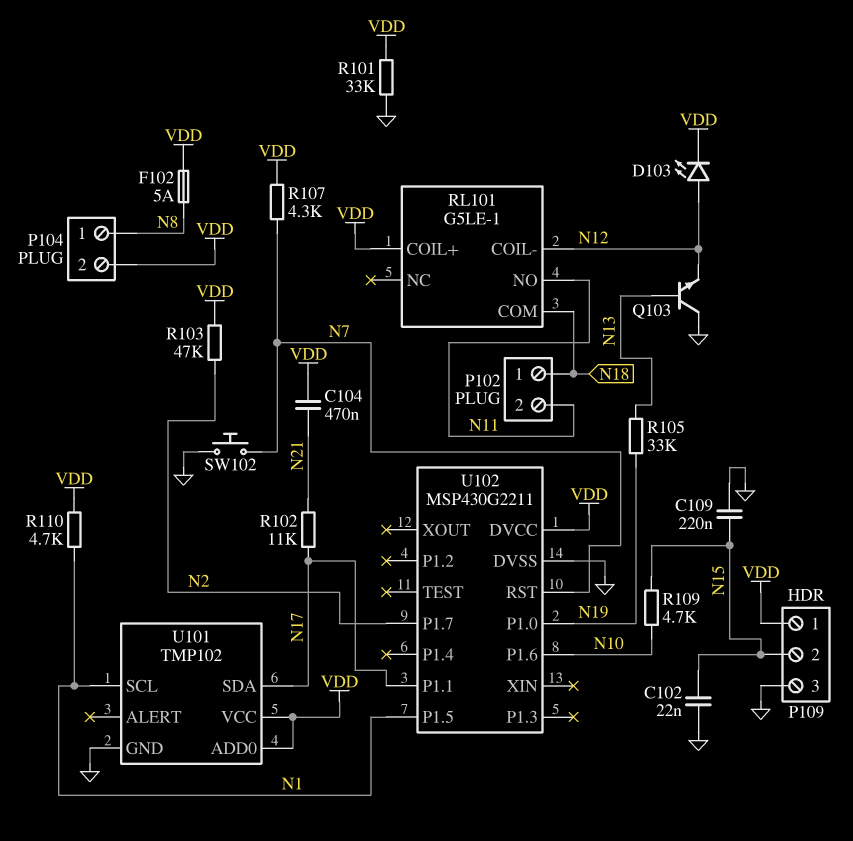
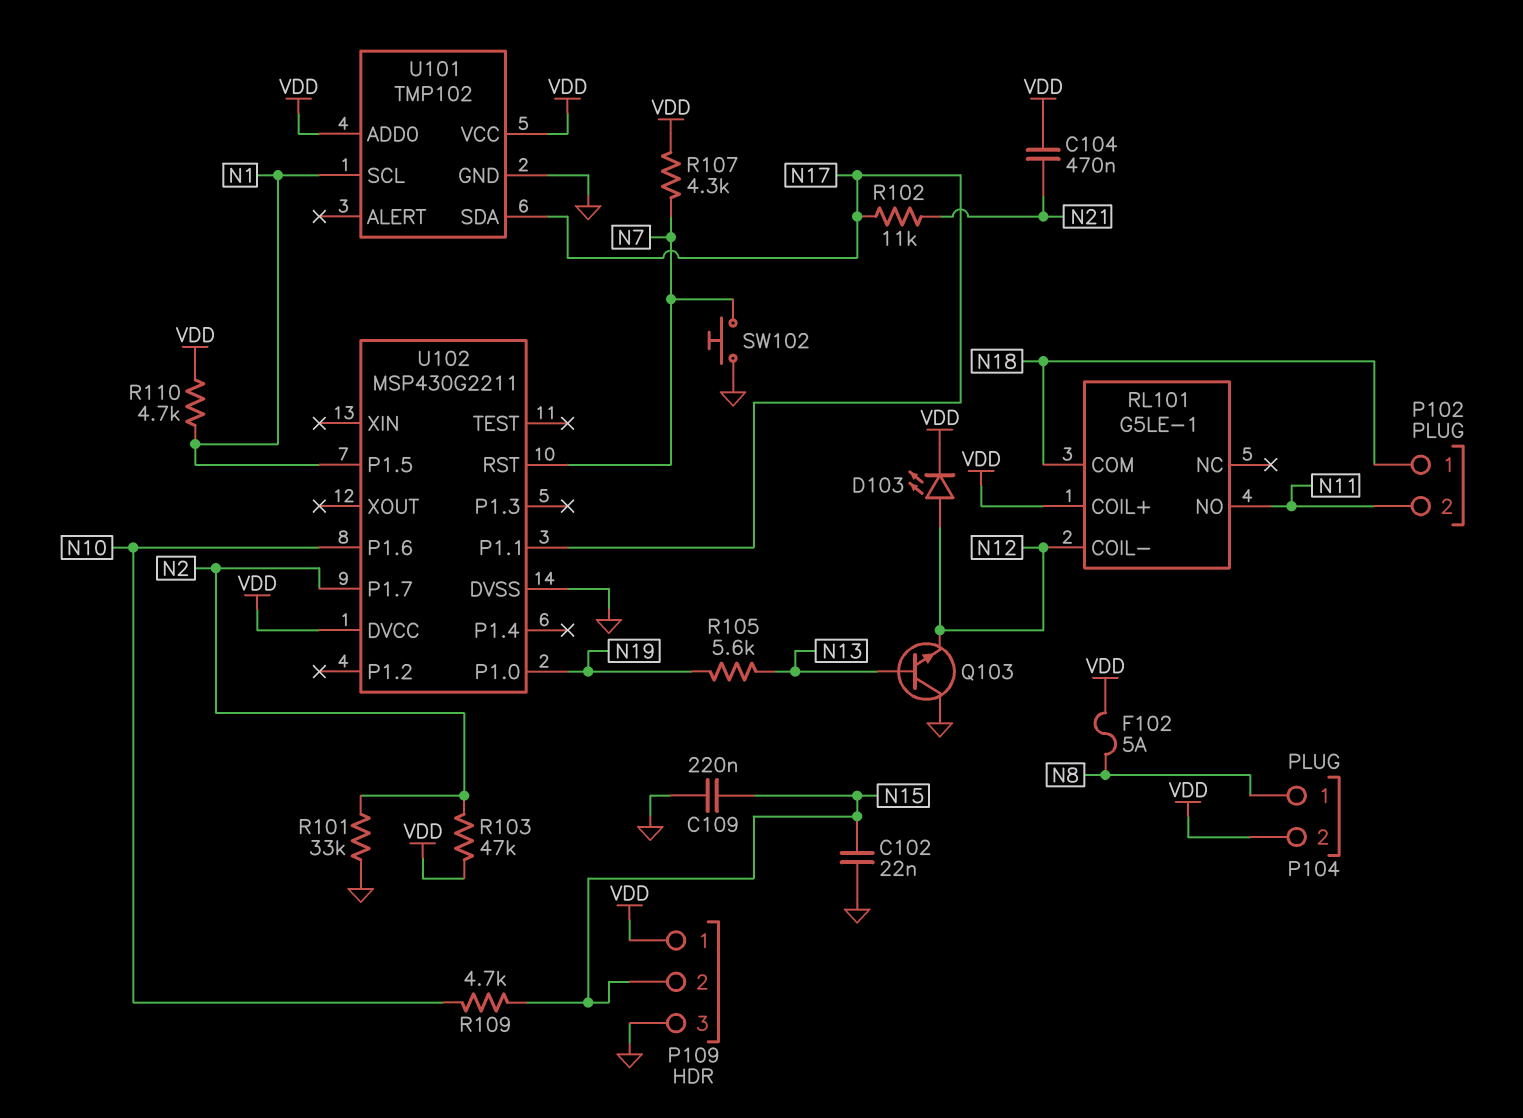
R101: 33k (GND, VDD) -> 33k (GND, N2)
R105: 33k (N13, N19) -> 5.6k (N13, N19)

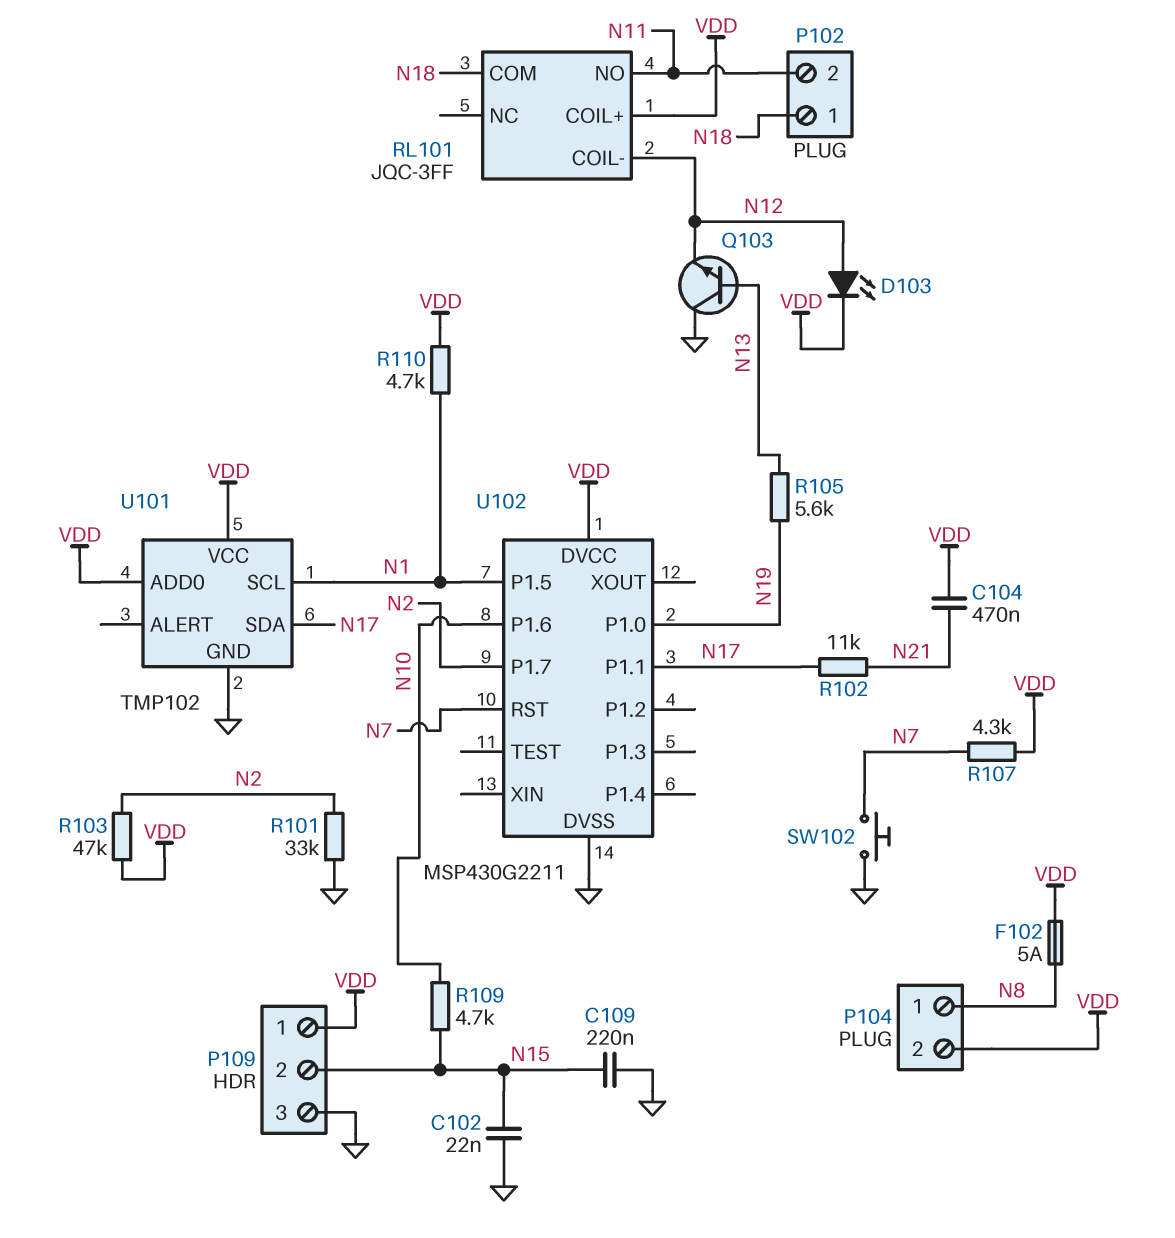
RL101: G5LE-1 -> JQC-3FF

